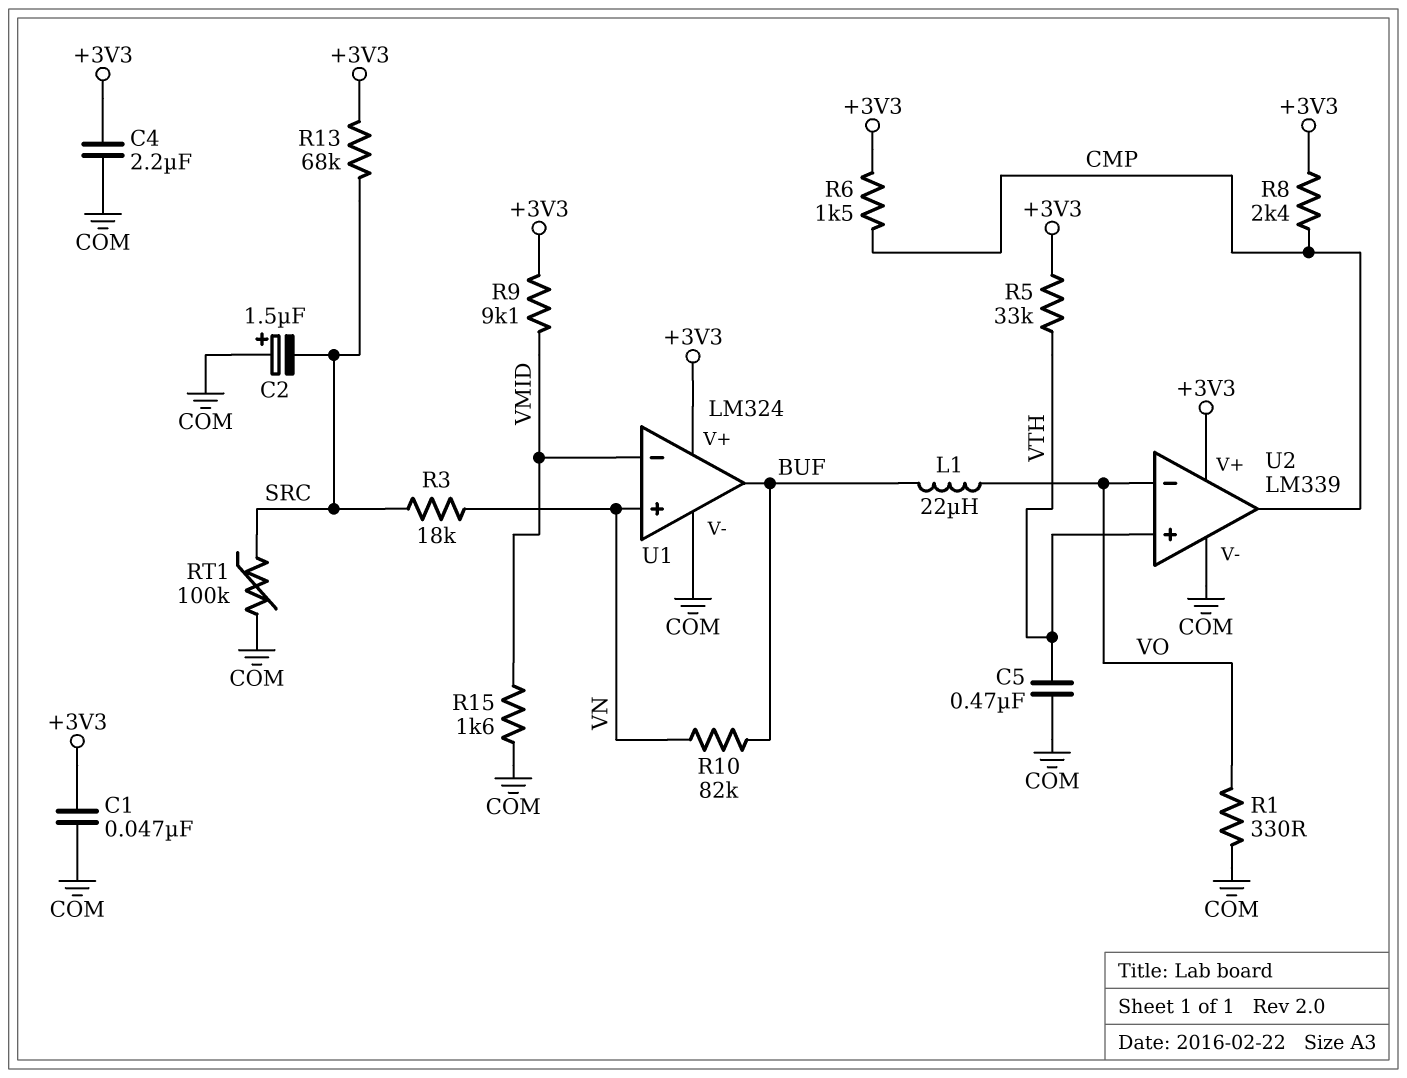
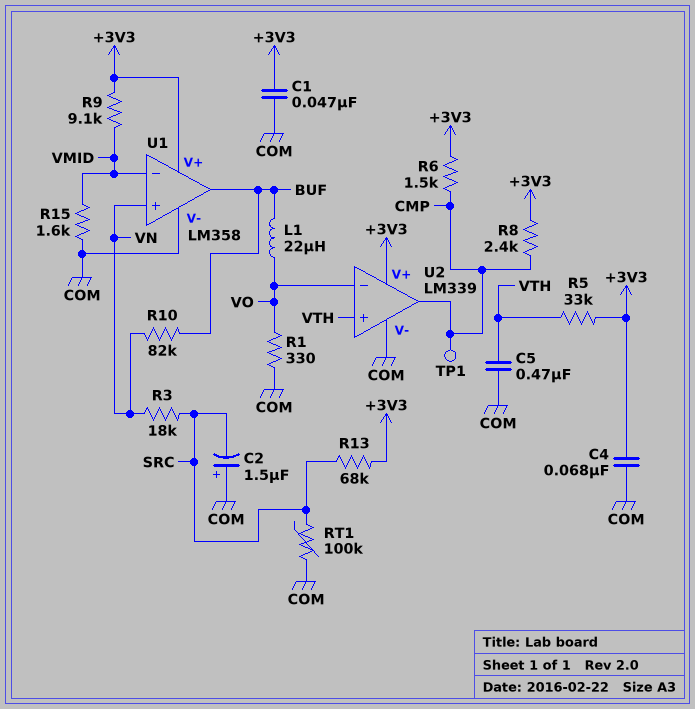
C4: 2.2uF (+3V3, COM) -> 68nF (+3V3, COM)
TP1: none -> test point (CMP)
U1: LM324 -> LM358

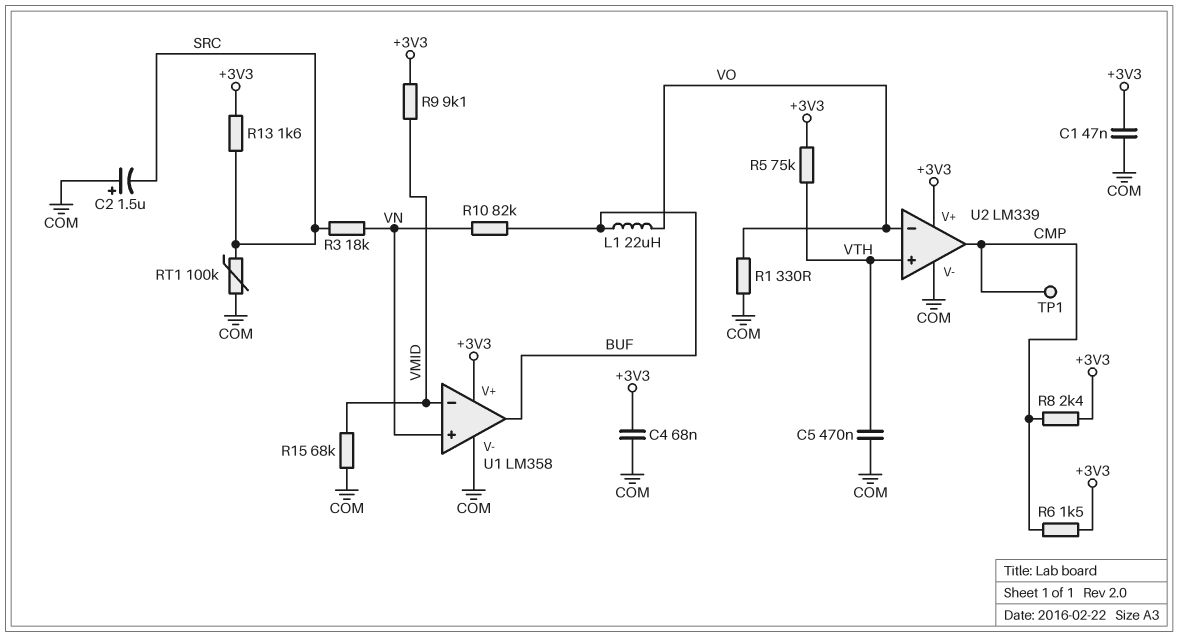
R5: 33k (+3V3, VTH) -> 75k (+3V3, VTH)
R13: 68k (+3V3, SRC) -> 1.6k (+3V3, SRC)
R15: 1.6k (COM, VMID) -> 68k (COM, VMID)

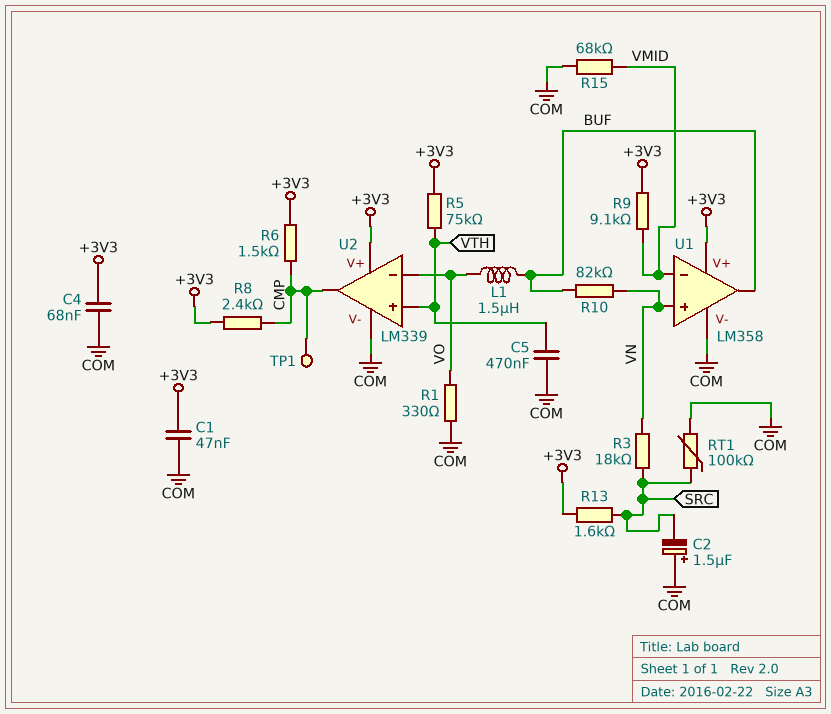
L1: 22uH (BUF, VO) -> 1.5uH (BUF, VO)

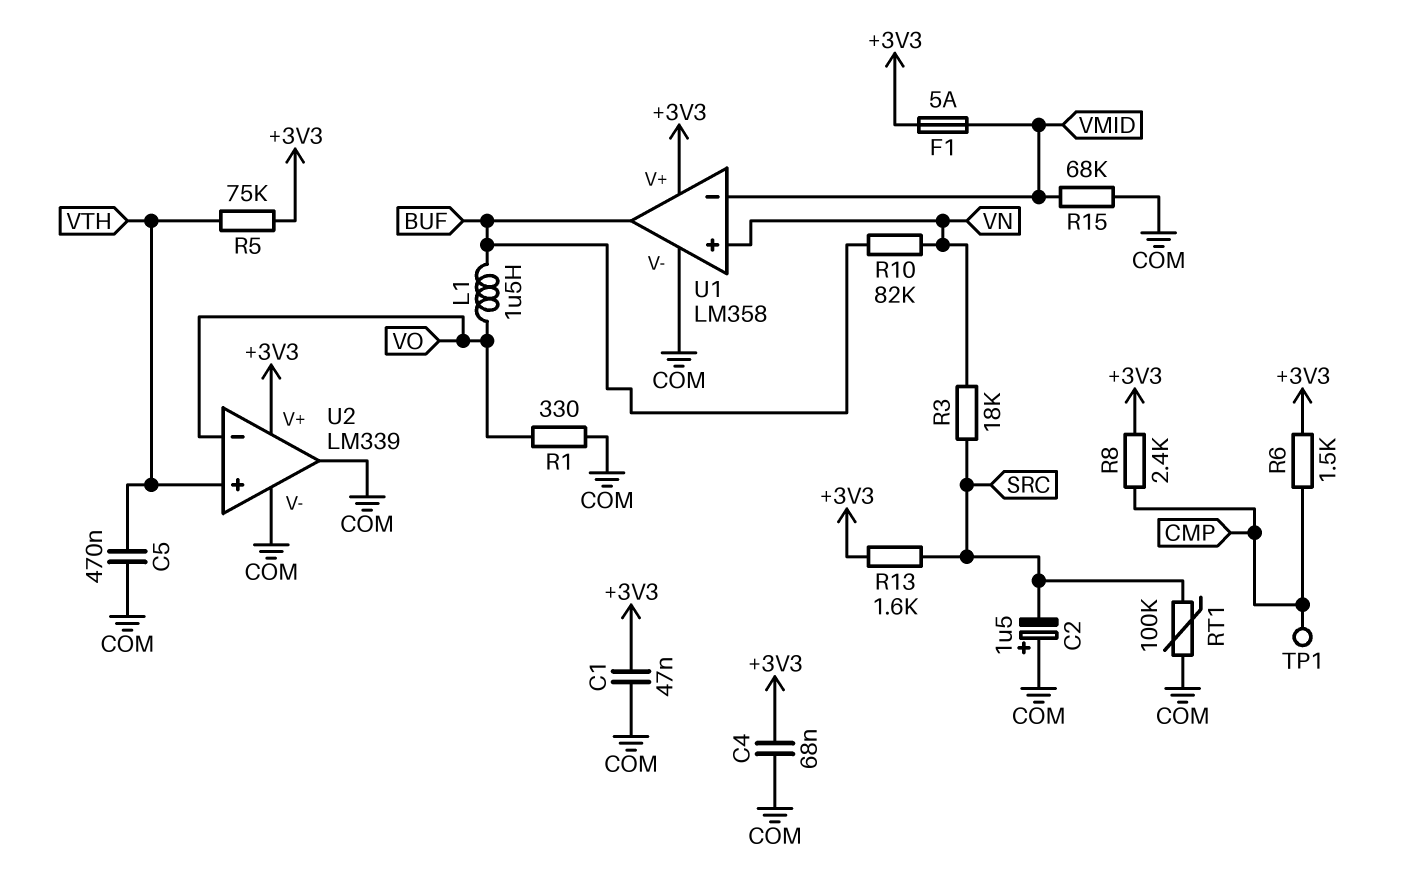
F1: none -> 5A (+3V3, VMID)
R9: 9.1k (+3V3, VMID) -> none
U2 pin out: CMP -> COM

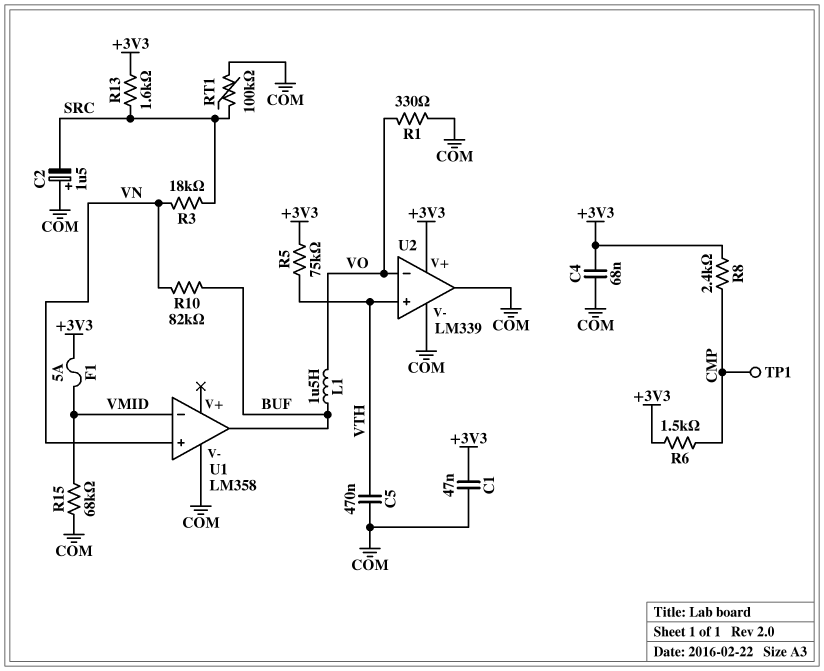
U1 pin V+: +3V3 -> none

